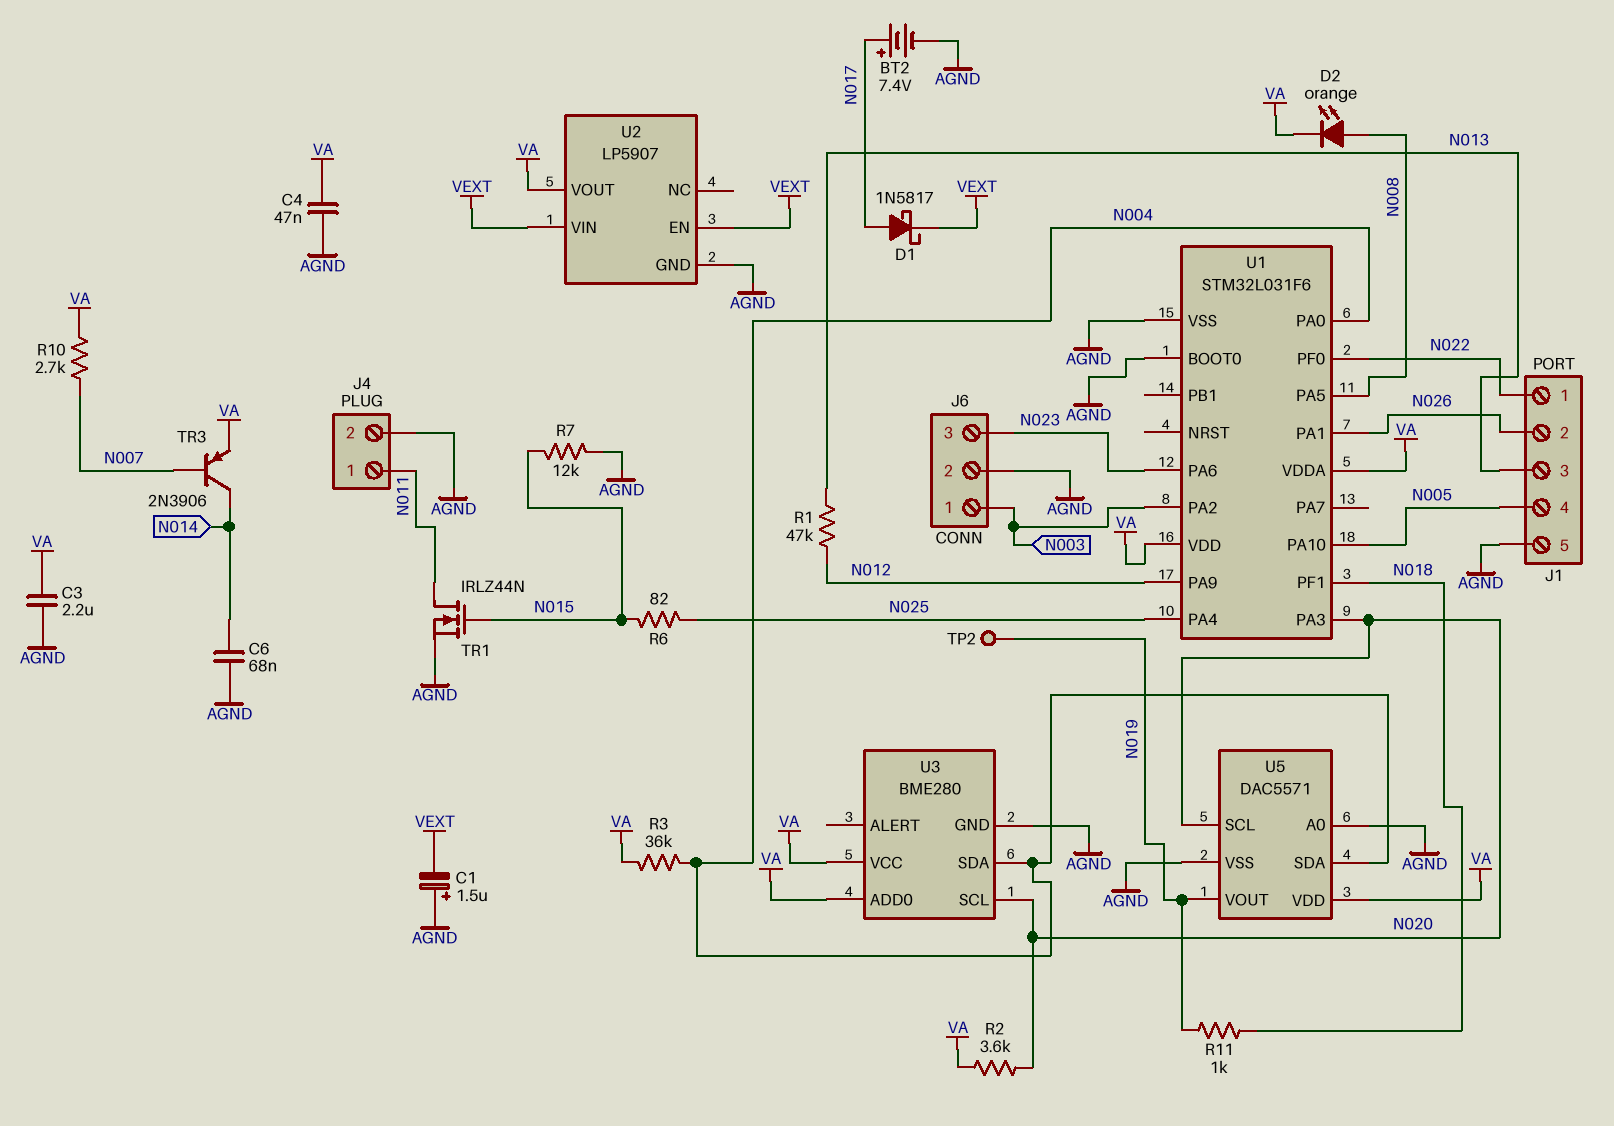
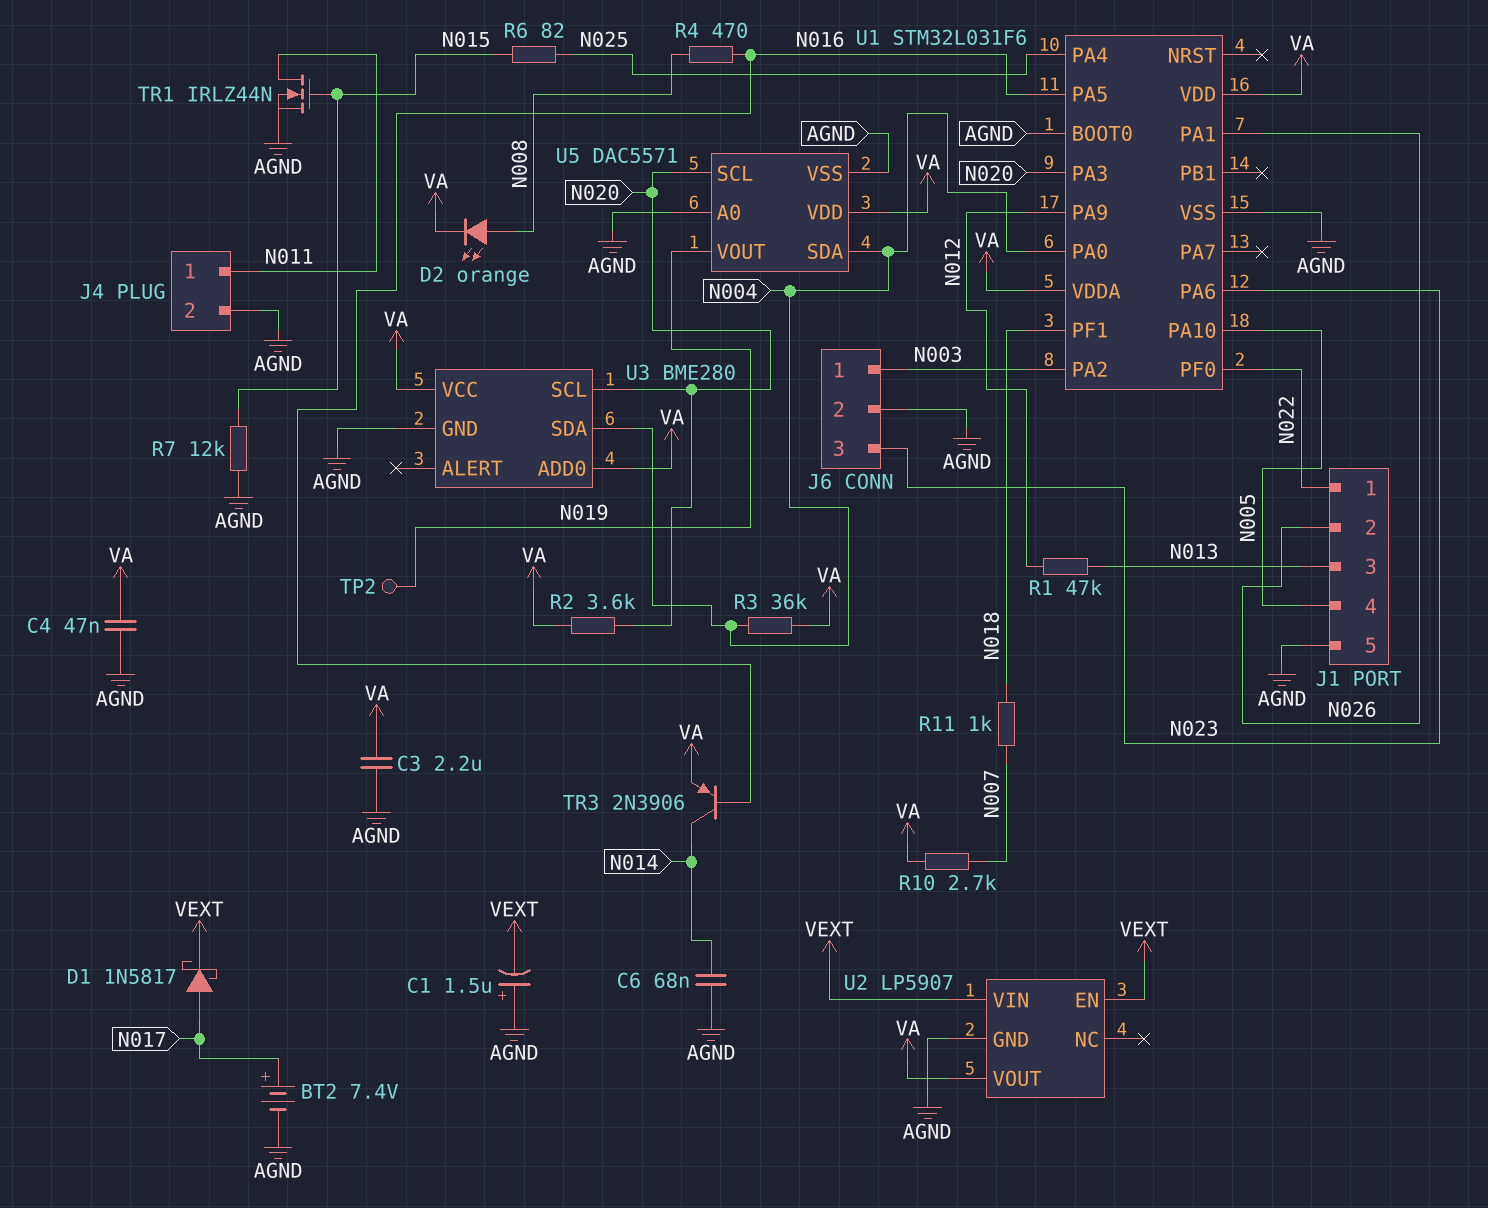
R4: none -> 470 (N008, N016)
R11: 1k (N018, N019) -> 1k (N007, N018)
TR3: PNP 2N3906 (B N007, C N014, E VA) -> PNP 2N3906 (B N016, C N014, E VA)
U1 pin PA5: N008 -> N016

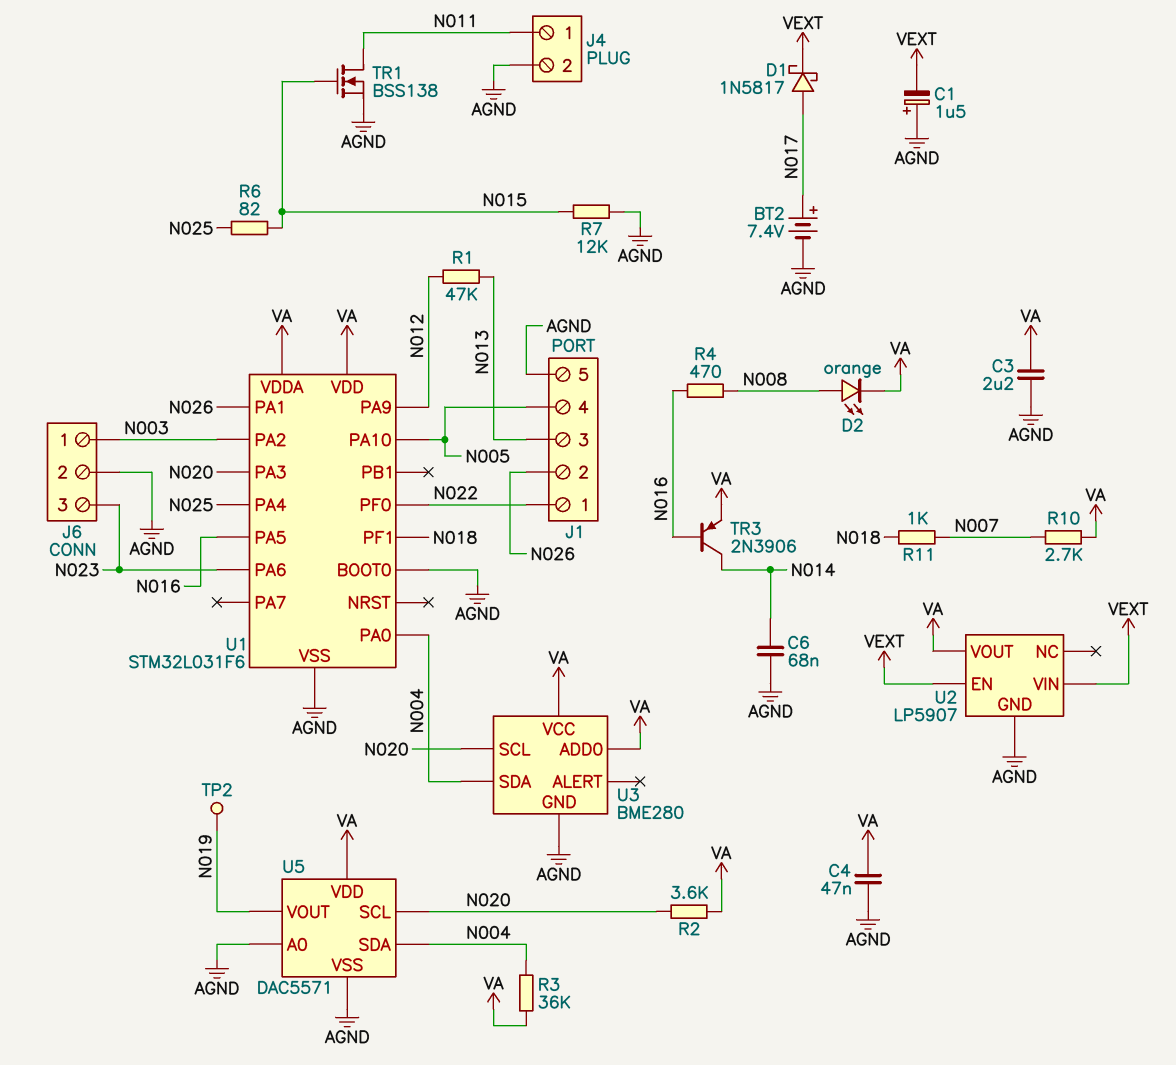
TR1: NMOS IRLZ44N (G N015, D N011, S AGND) -> NMOS BSS138 (G N015, D N011, S AGND)

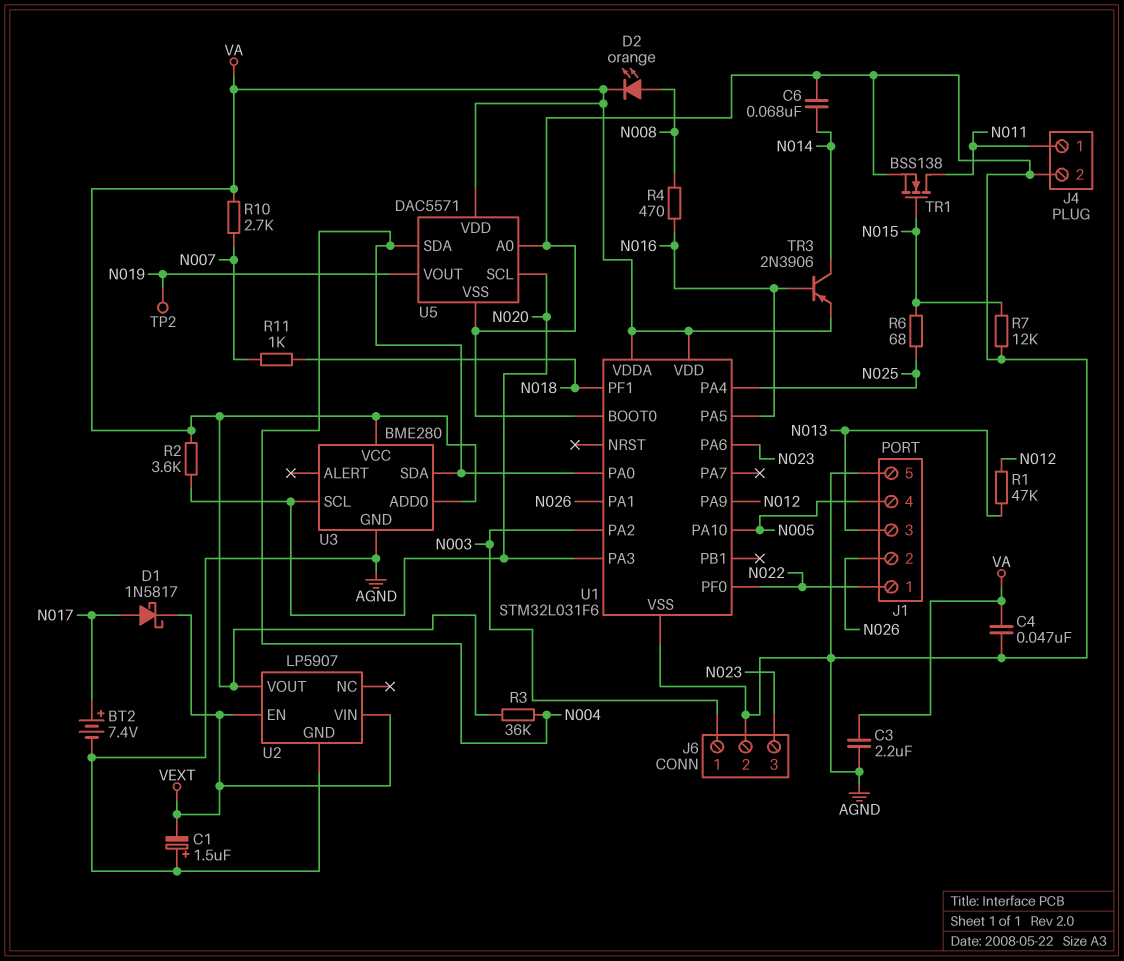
R6: 82 (N015, N025) -> 68 (N015, N025)

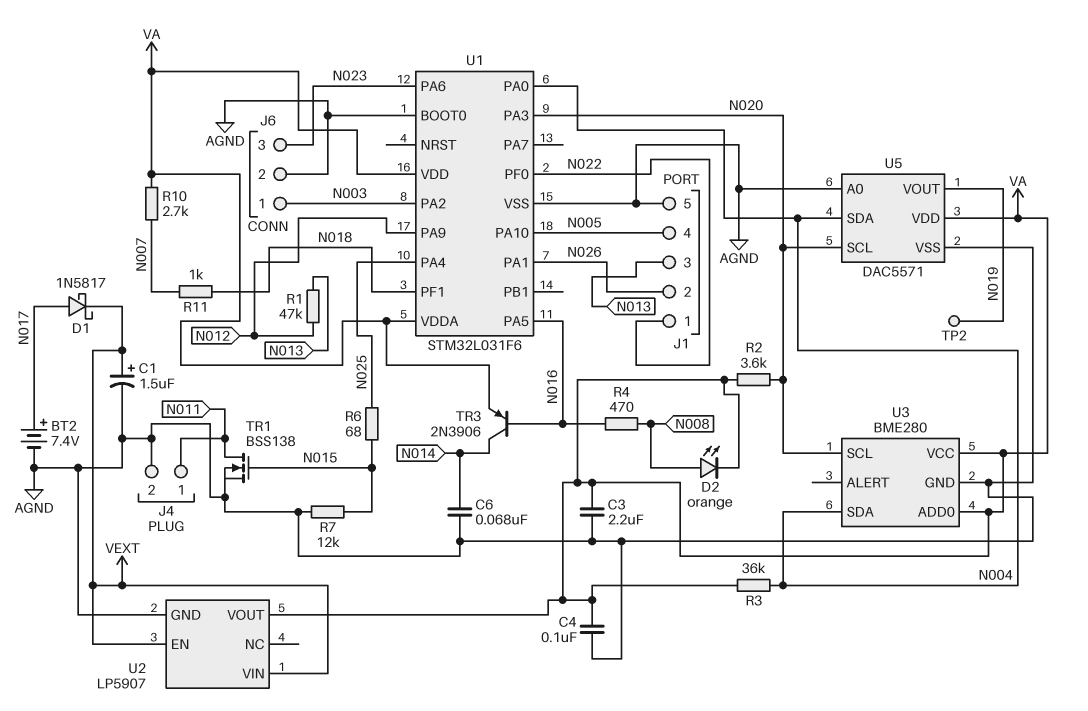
C1: 1.5uF (plus AGND, minus VEXT) -> 1.5uF (plus VEXT, minus AGND)
C4: 47nF (AGND, VA) -> 100nF (AGND, VA)

